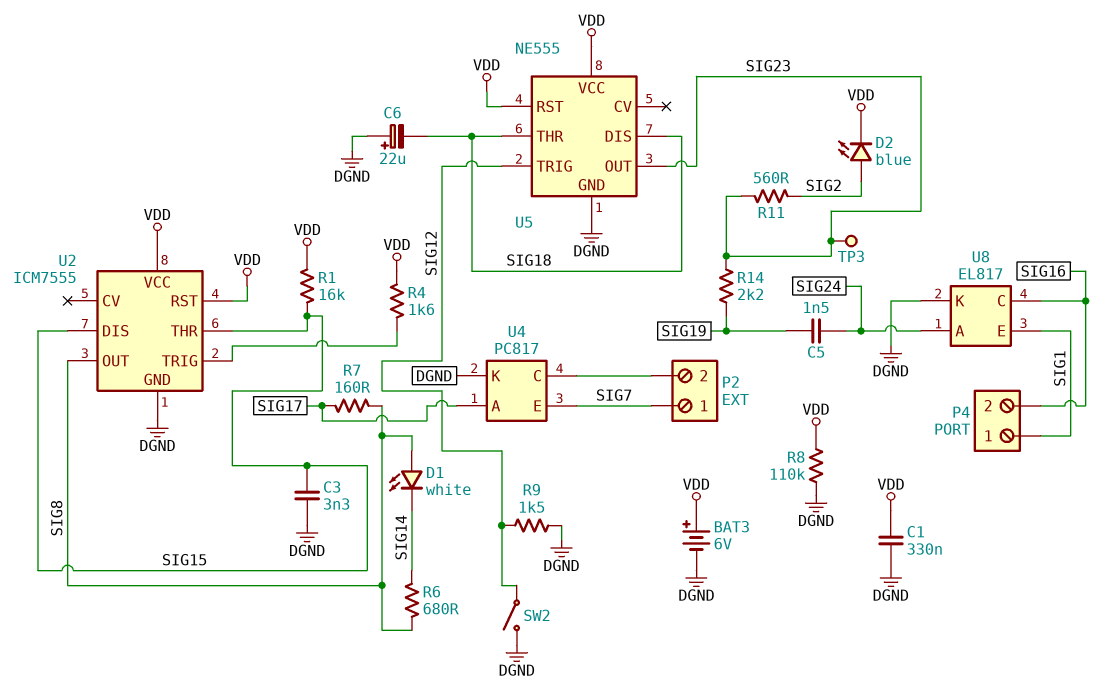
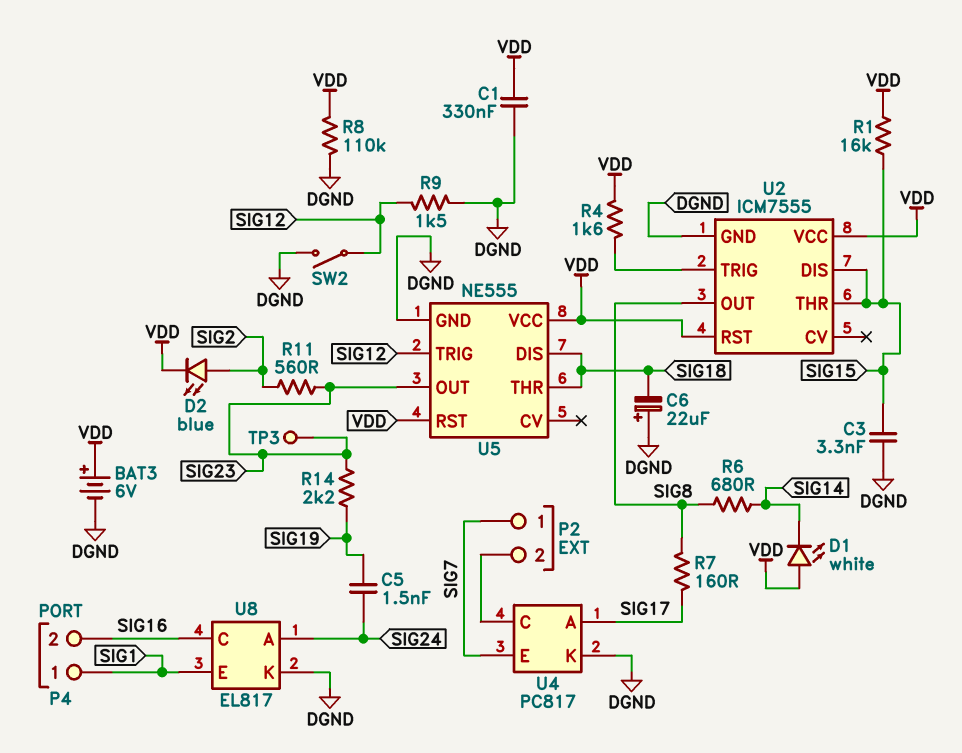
D1: LED white (A SIG8, K SIG14) -> LED white (A VDD, K SIG14)

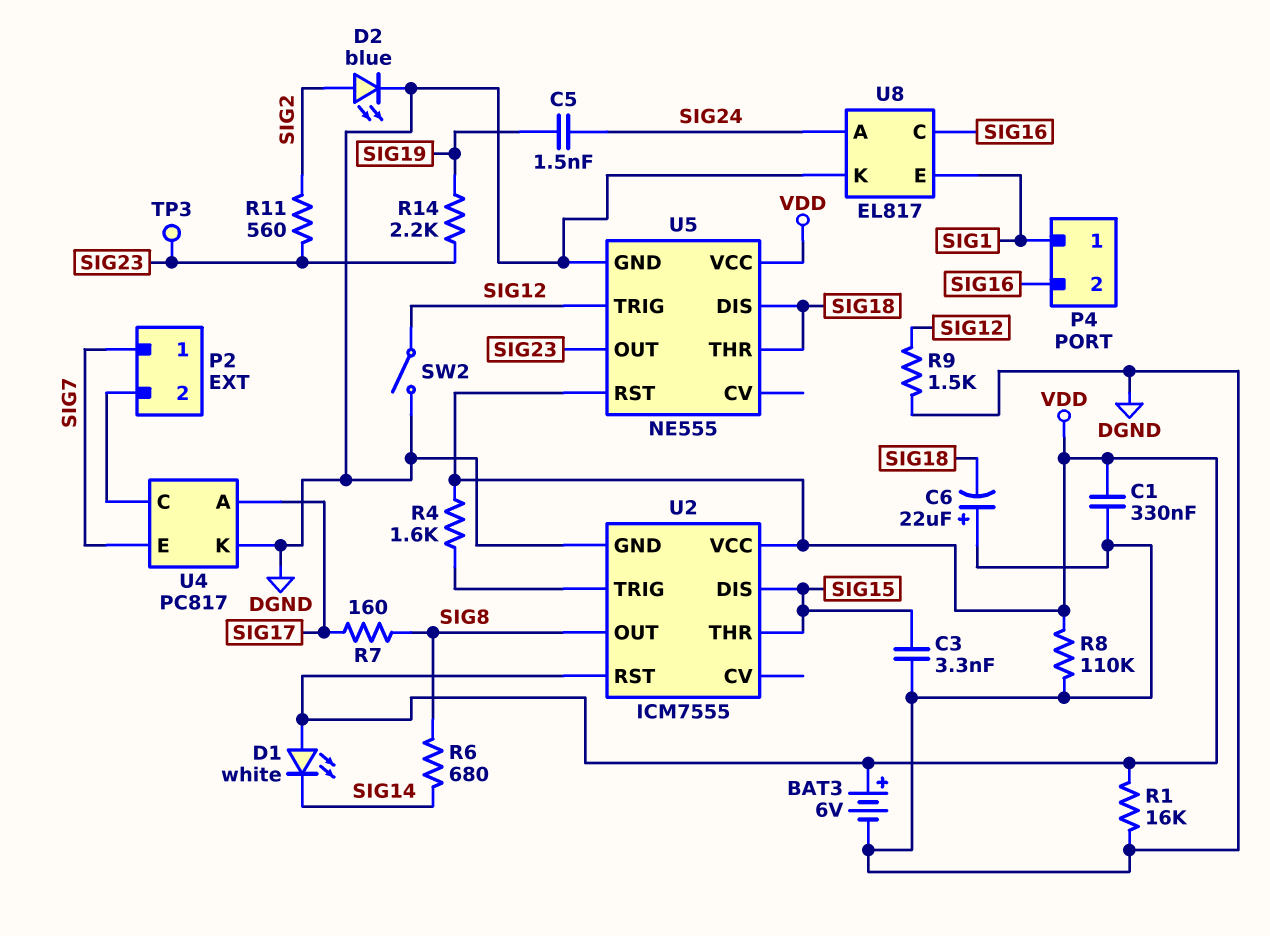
D2: LED blue (A SIG2, K VDD) -> LED blue (A SIG2, K DGND)
R1: 16k (SIG15, VDD) -> 16k (DGND, VDD)

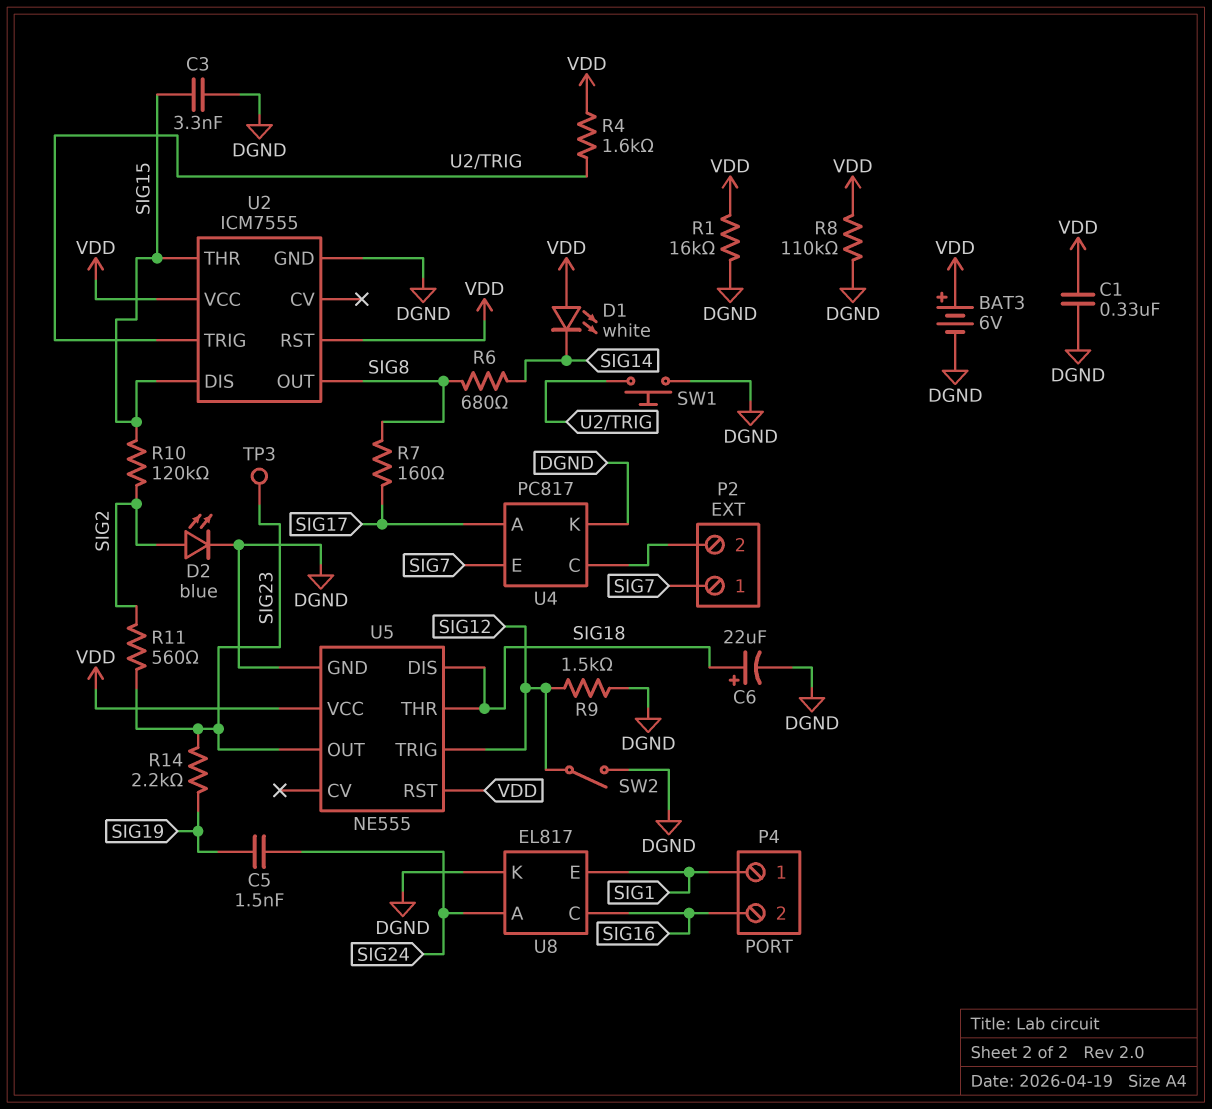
C6: 22uF (plus DGND, minus SIG18) -> 22uF (plus SIG18, minus DGND)
R10: none -> 120k (SIG2, SIG15)
SW1: none -> button (DGND, U2/TRIG)

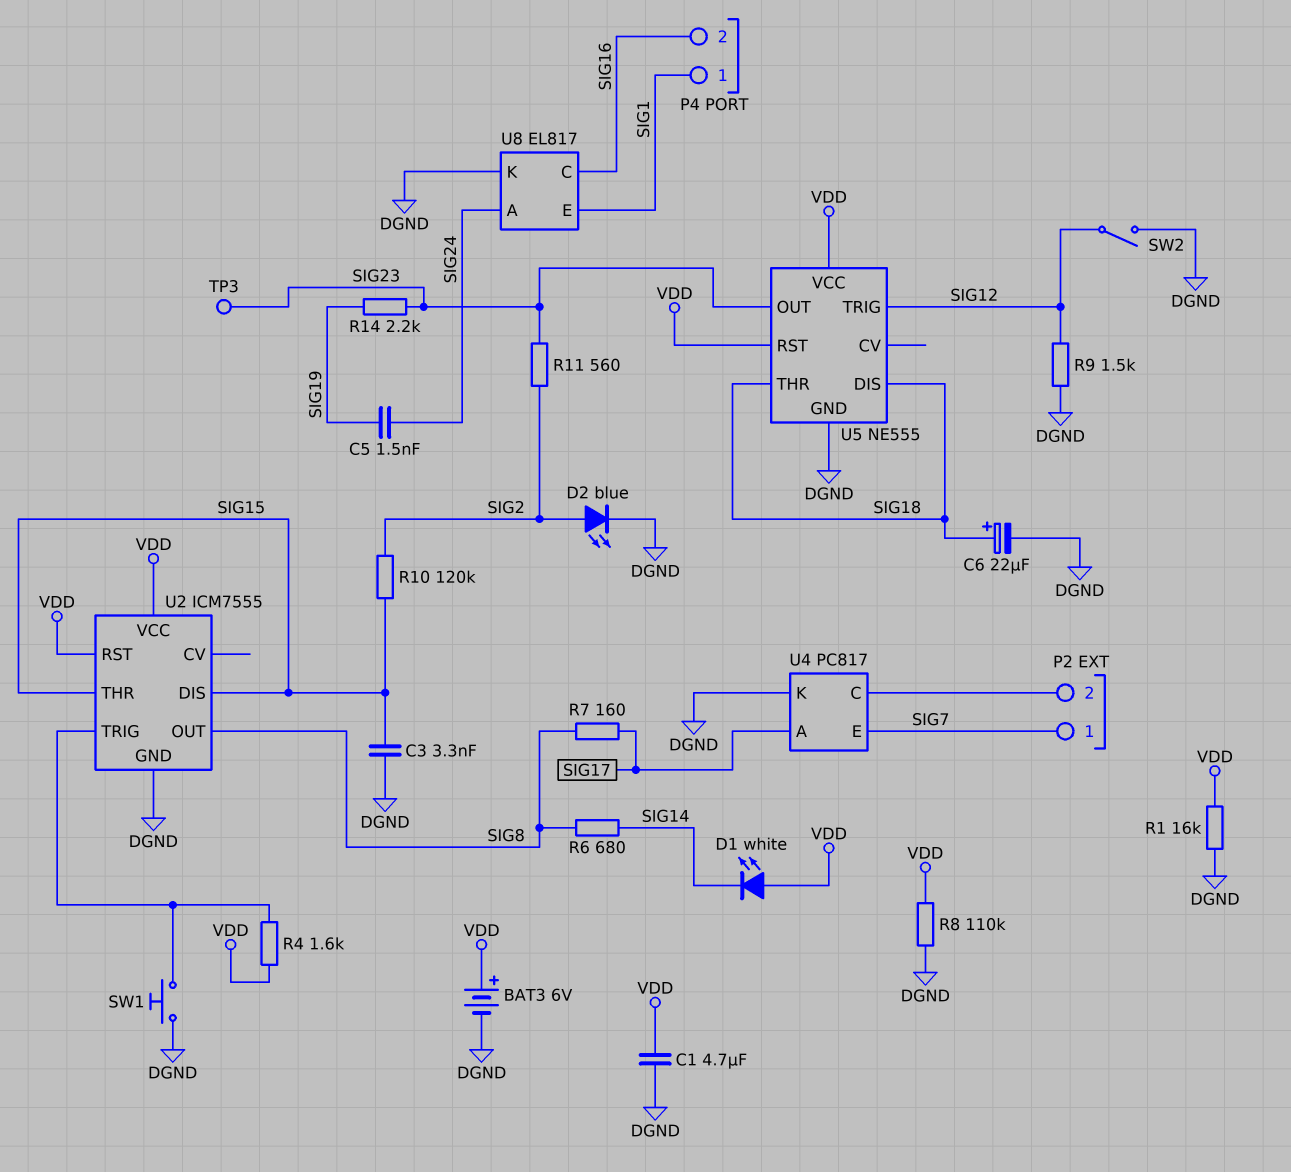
C1: 330nF (DGND, VDD) -> 4.7uF (DGND, VDD)

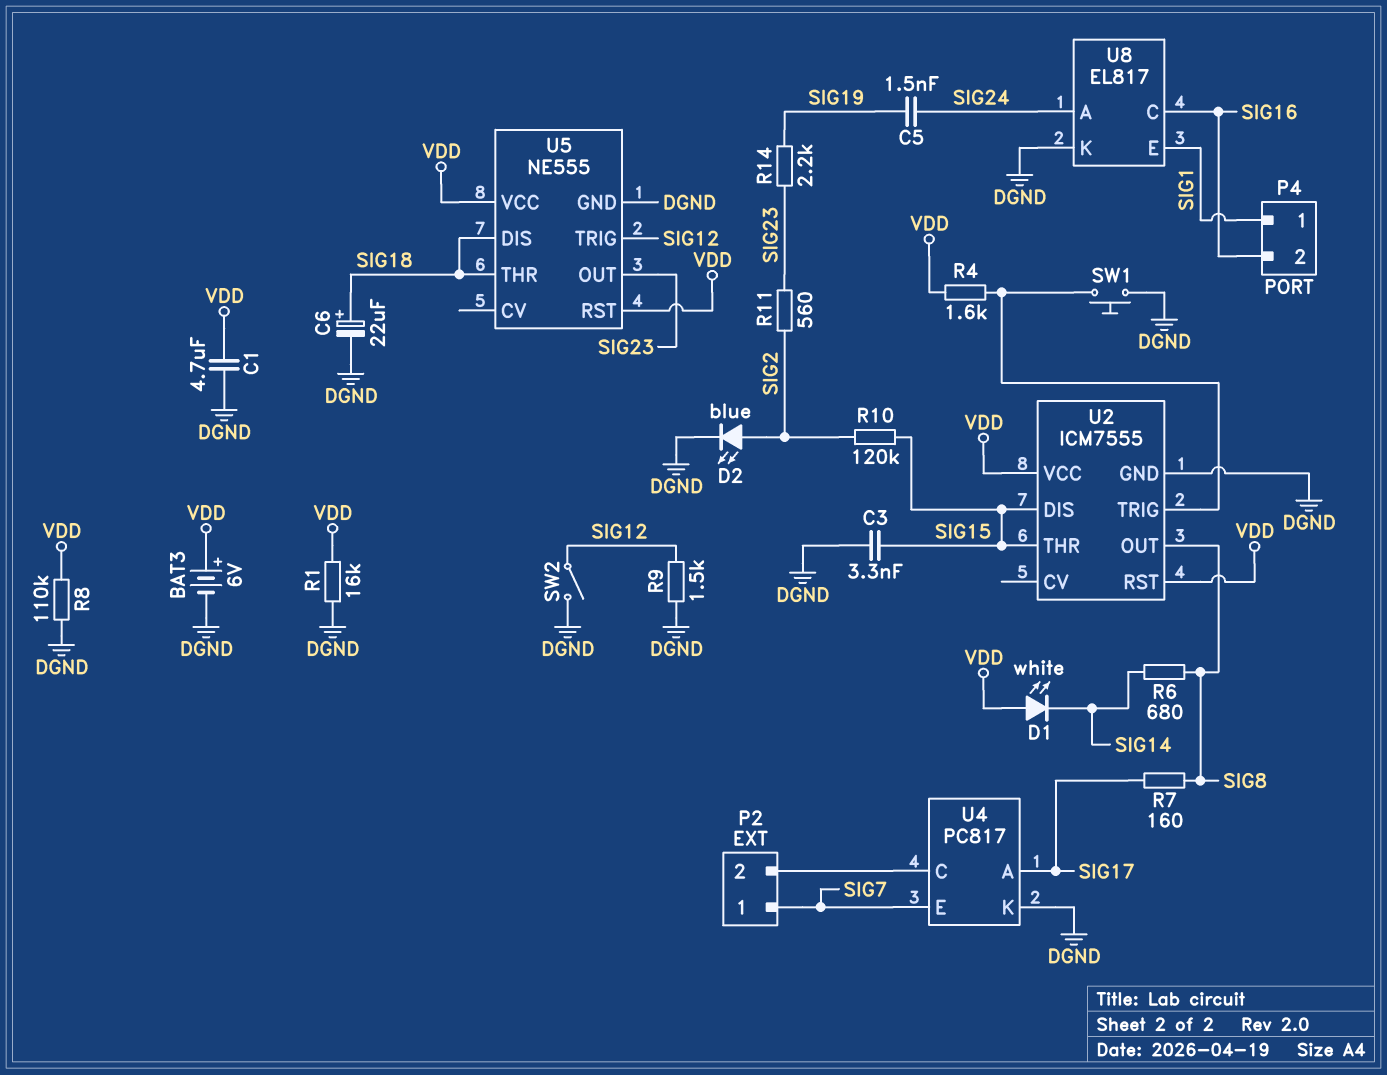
TP3: test point (SIG23) -> none

